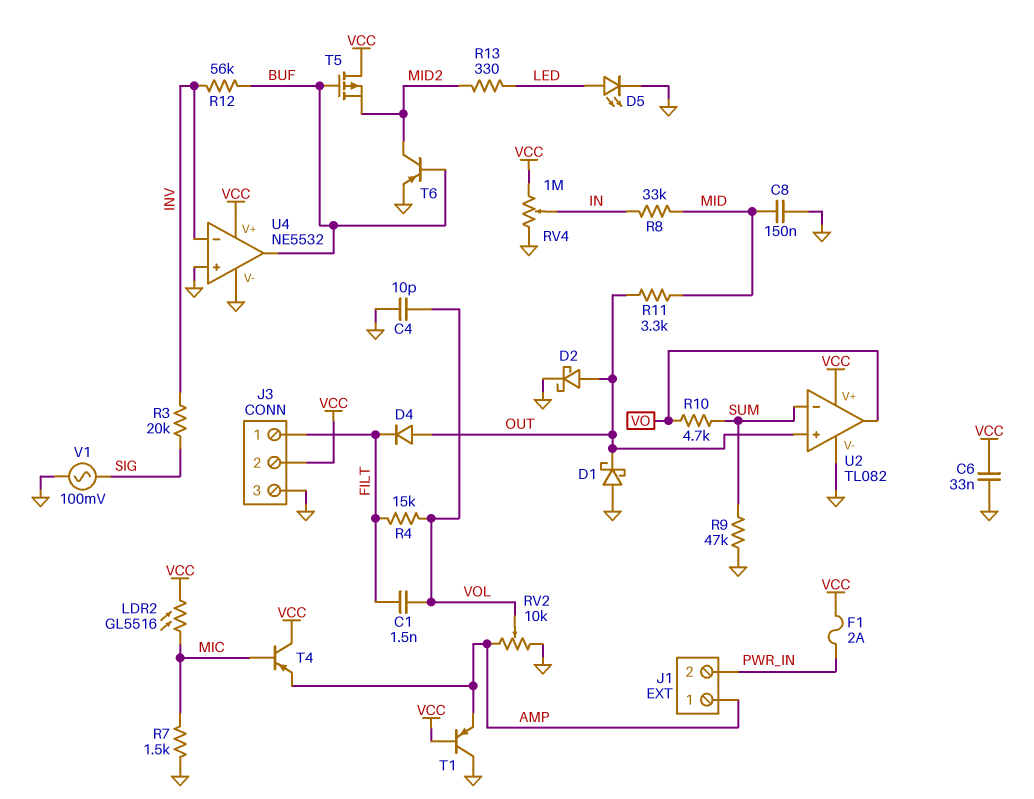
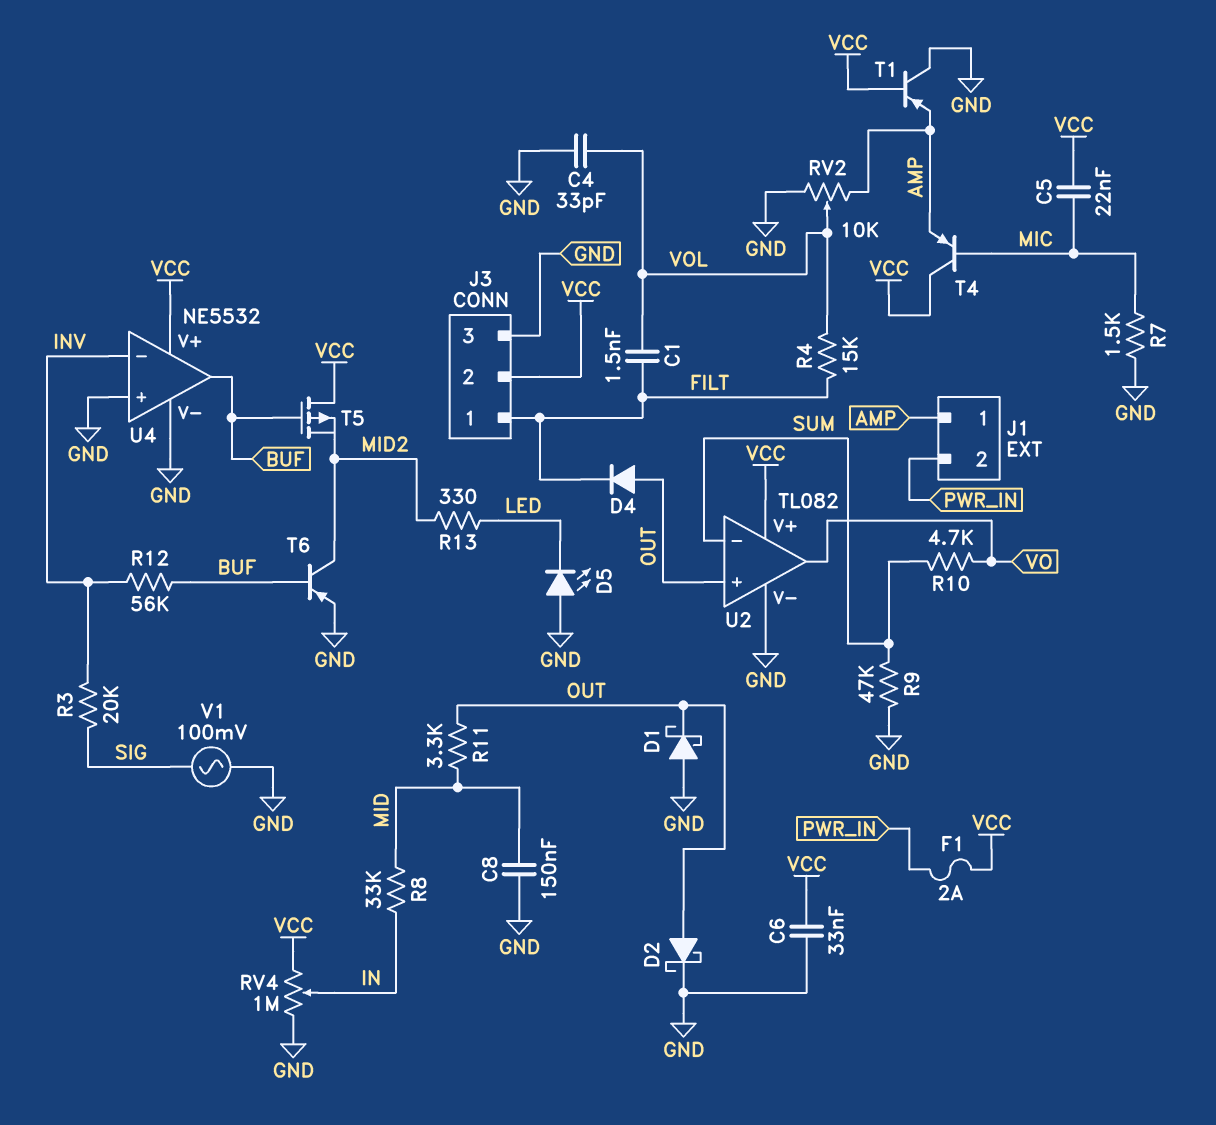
C4: 10pF (GND, VOL) -> 33pF (GND, VOL)
C5: none -> 22nF (MIC, VCC)
D5: LED (A LED, K GND) -> LED (A GND, K LED)
LDR2: GL5516 (MIC, VCC) -> none

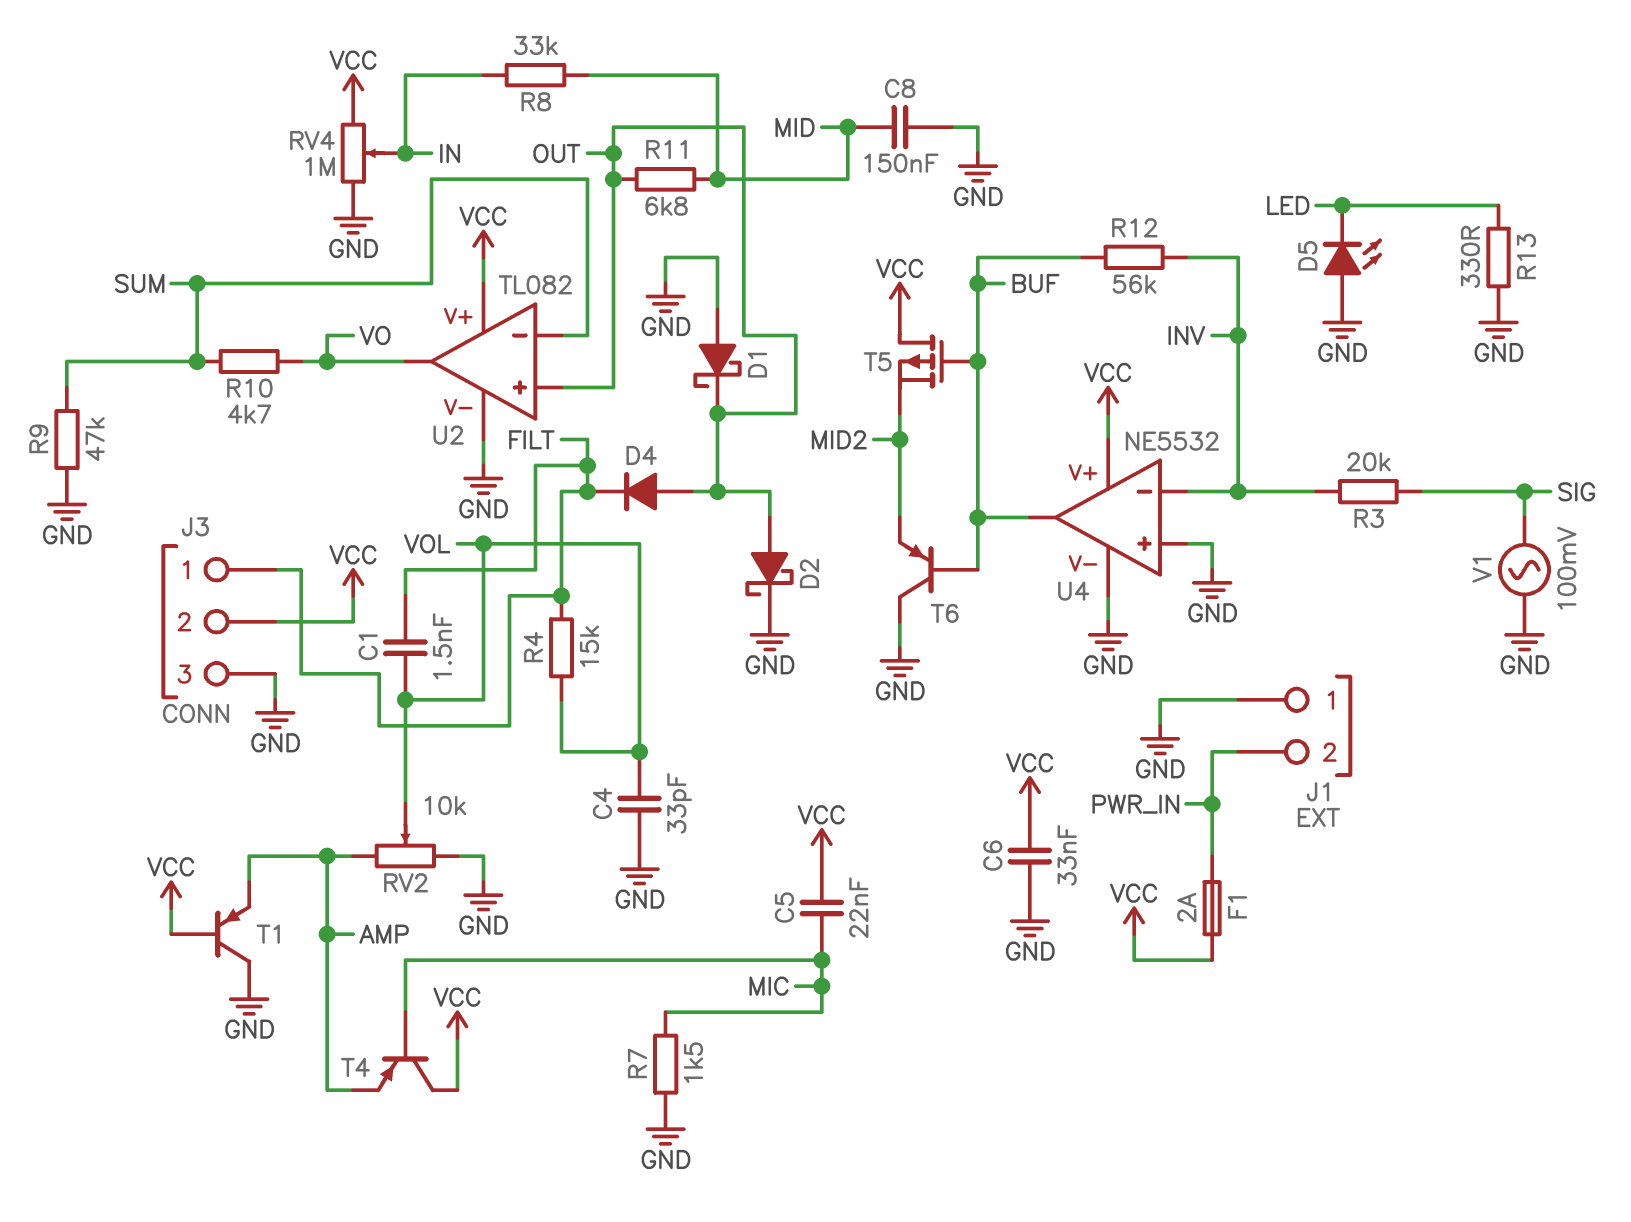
J1 pin 1: AMP -> GND
R11: 3.3k (MID, OUT) -> 6.8k (MID, OUT)
R13: 330 (LED, MID2) -> 330 (GND, LED)
T6: PNP (B BUF, C MID2, E GND) -> PNP (B BUF, C GND, E MID2)

